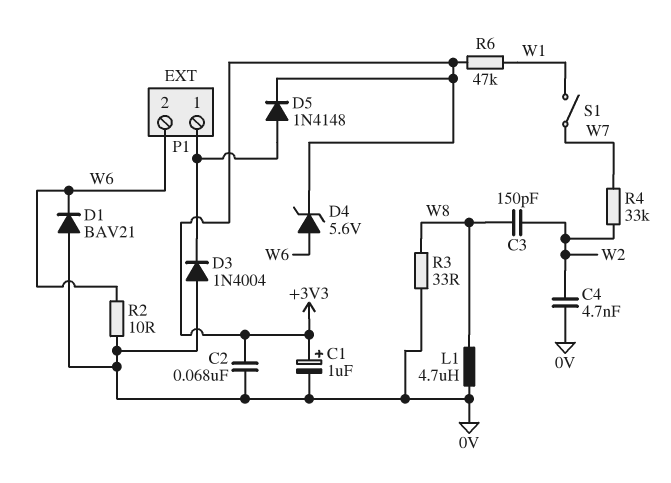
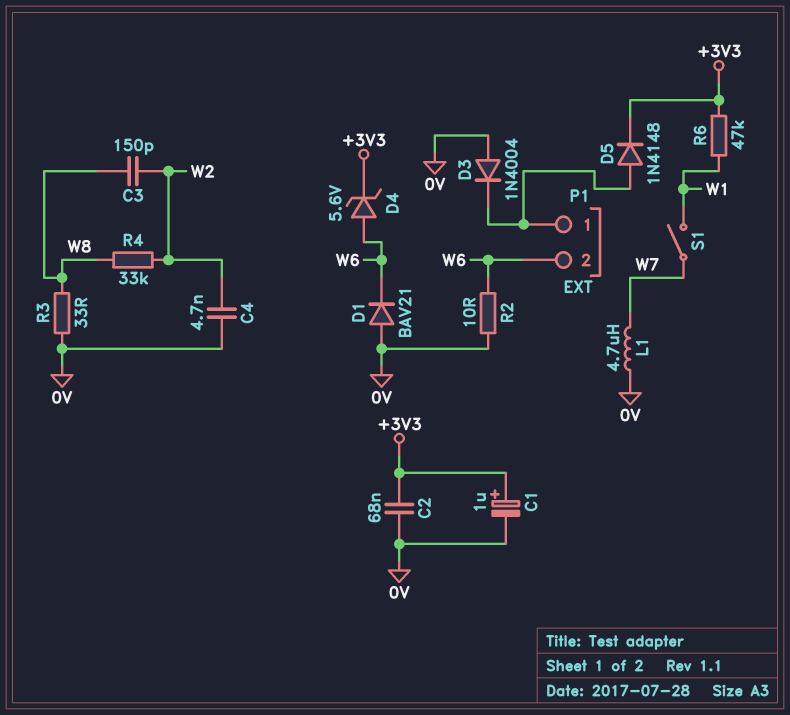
L1: 4.7uH (0V, W8) -> 4.7uH (0V, W7)
R4: 33k (W2, W7) -> 33k (W2, W8)

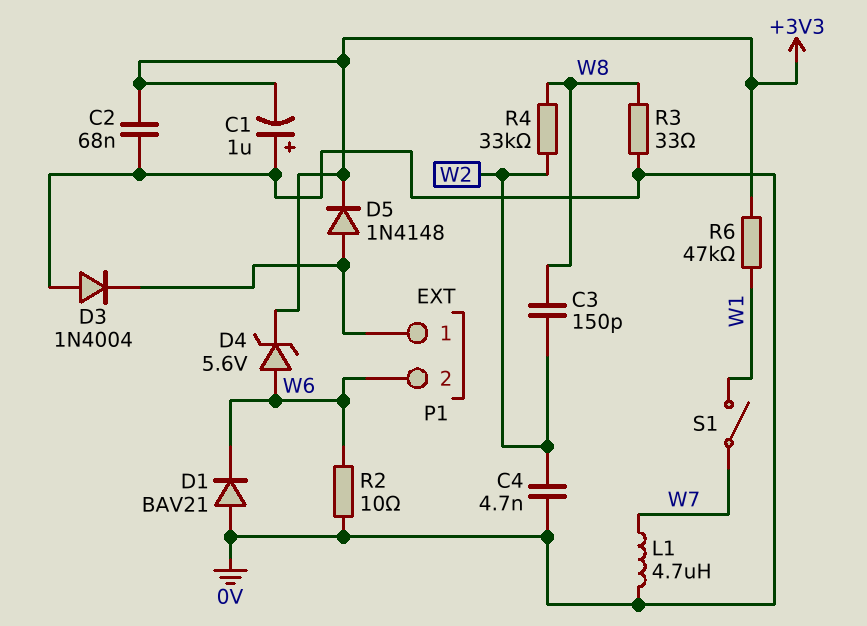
C1: 1uF (plus +3V3, minus 0V) -> 1uF (plus 0V, minus +3V3)

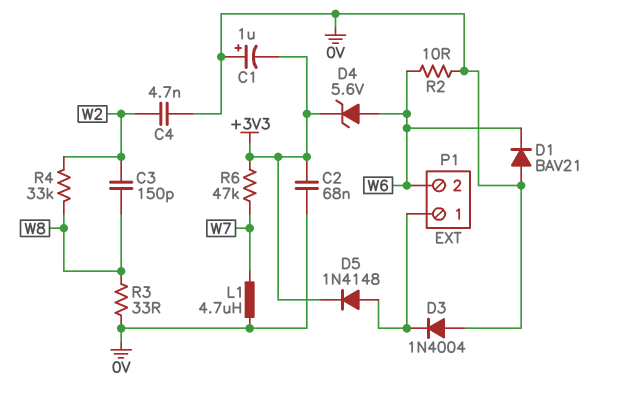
R6: 47k (+3V3, W1) -> 47k (+3V3, W7)
S1: switch (W1, W7) -> none

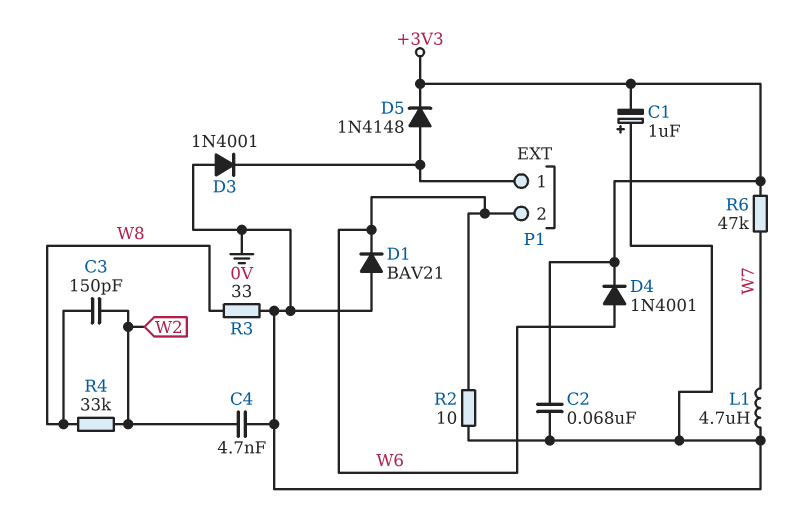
D3: diode 1N4004 (A 0V, K P1/1) -> diode 1N4001 (A 0V, K P1/1)
D4: zener 5.6V (A W6, K +3V3) -> diode 1N4001 (A W6, K +3V3)

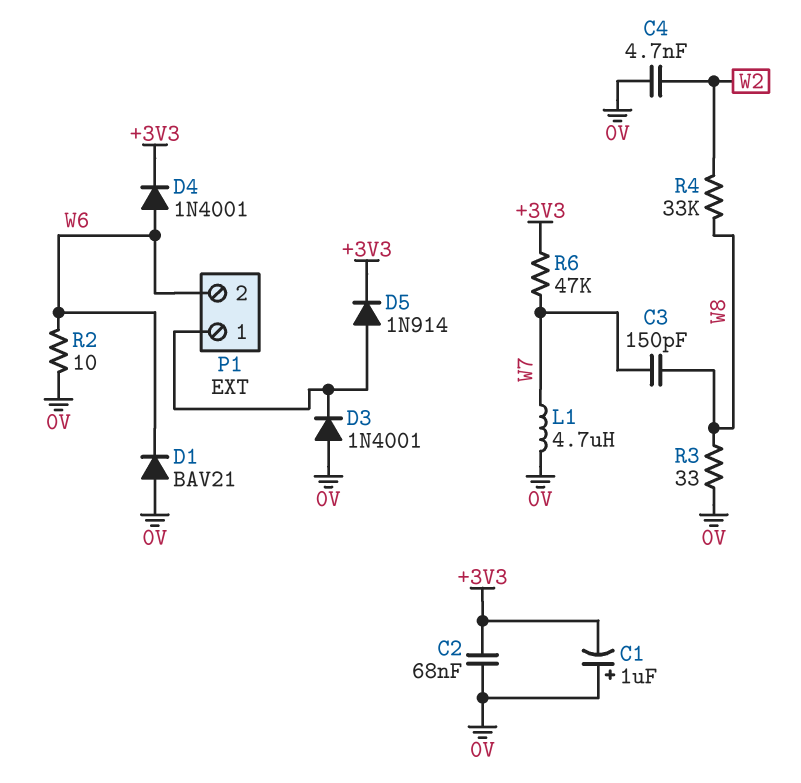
C3: 150pF (W2, W8) -> 150pF (W7, W8)
D5: diode 1N4148 (A P1/1, K +3V3) -> diode 1N914 (A P1/1, K +3V3)

